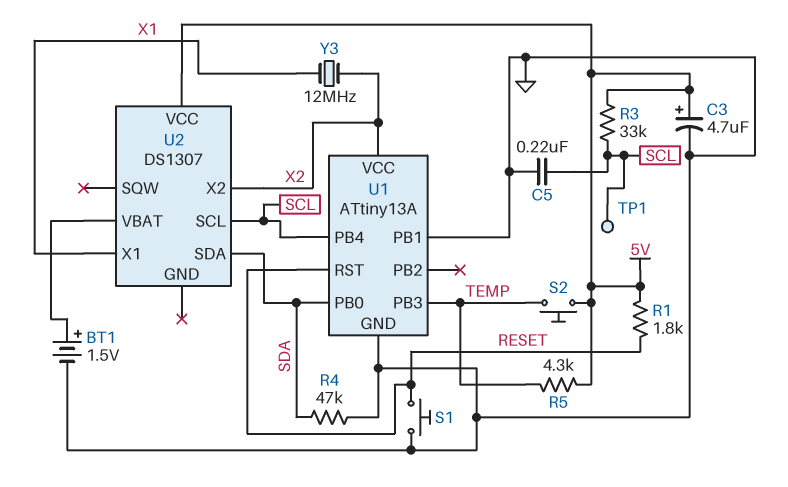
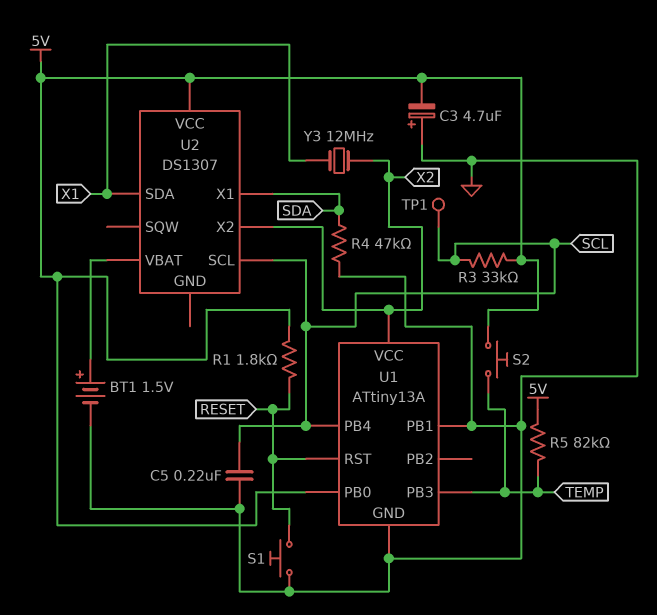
C3: 4.7uF (plus 5V, minus GND) -> 4.7uF (plus GND, minus 5V)
R5: 4.3k (5V, TEMP) -> 82k (5V, TEMP)
U1 pin PB0: SDA -> 5V
U2 pin SDA: SDA -> X1
U2 pin X1: X1 -> SDA

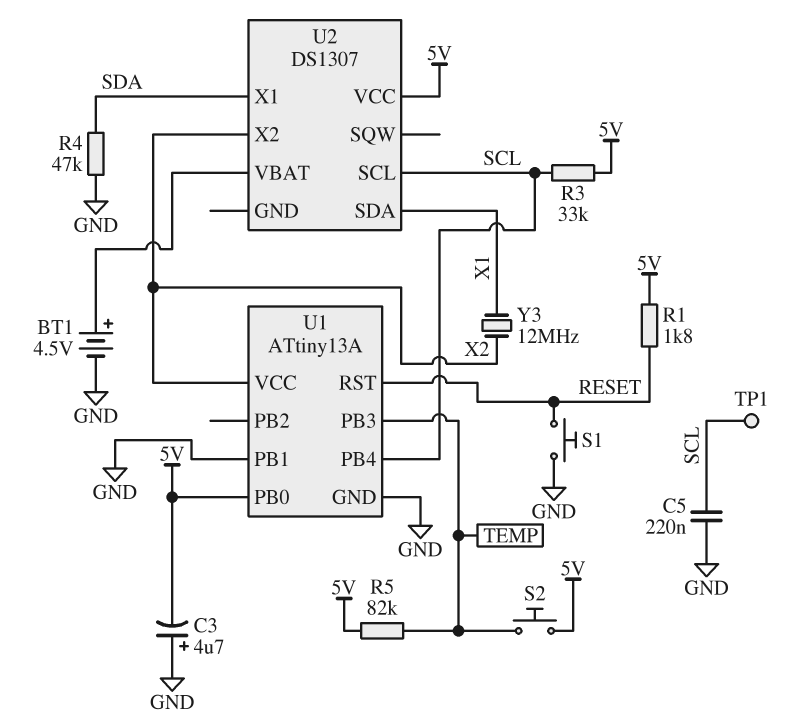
BT1: 1.5V (plus U2/VBAT, minus GND) -> 4.5V (plus U2/VBAT, minus GND)

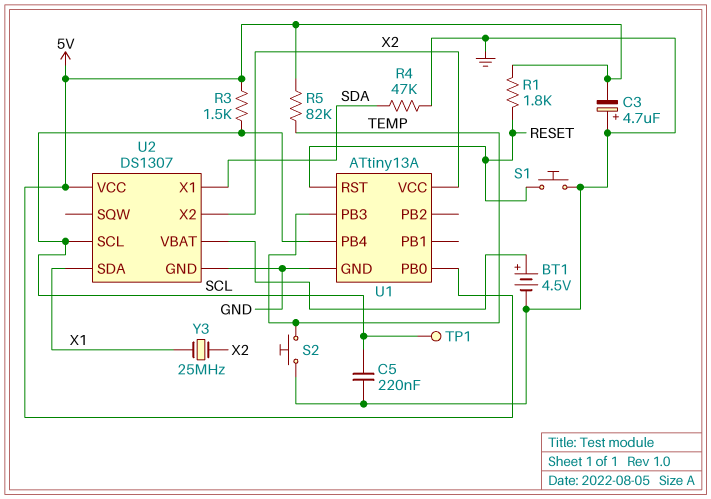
R3: 33k (5V, SCL) -> 1.5k (5V, SCL)
S2: button (5V, TEMP) -> button (GND, TEMP)
U1 pin PB1: GND -> none
U2 pin GND: none -> GND
Y3: 12MHz (X1, X2) -> 25MHz (X1, X2)

